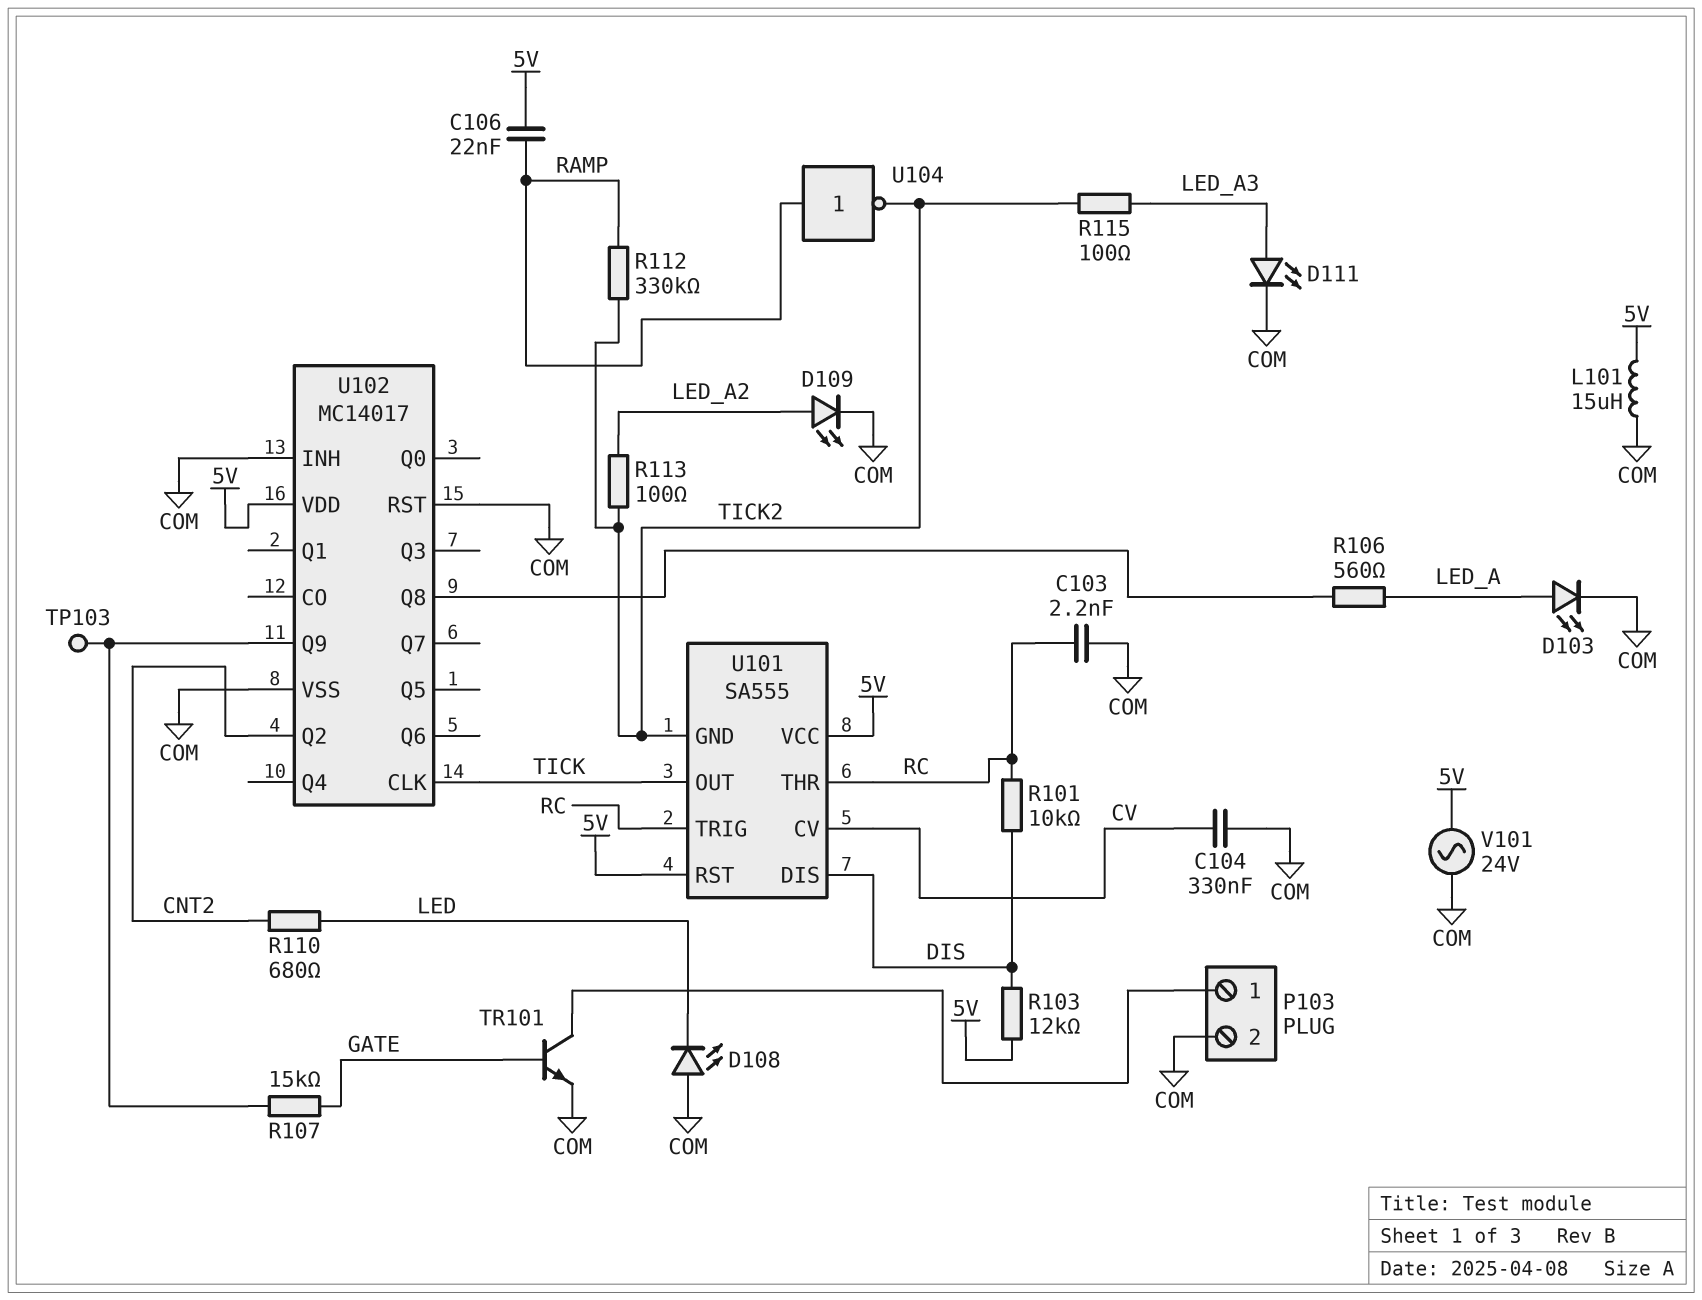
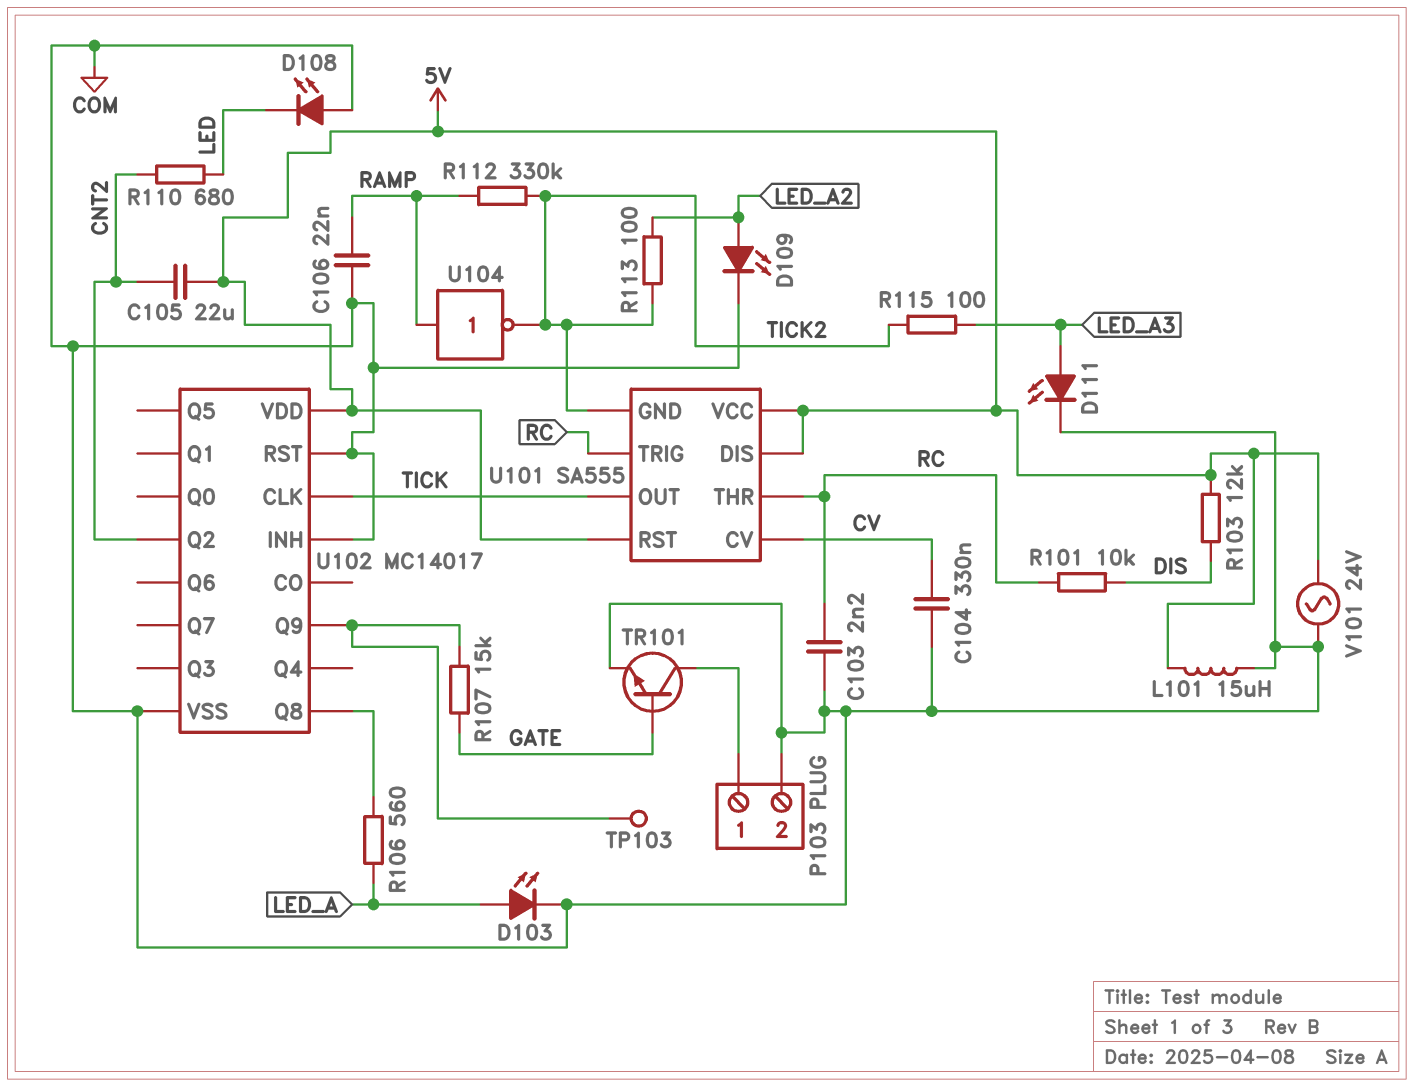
C105: none -> 22uF (5V, CNT2)
C106: 22nF (5V, RAMP) -> 22nF (COM, RAMP)
U101 pin DIS: DIS -> 5V

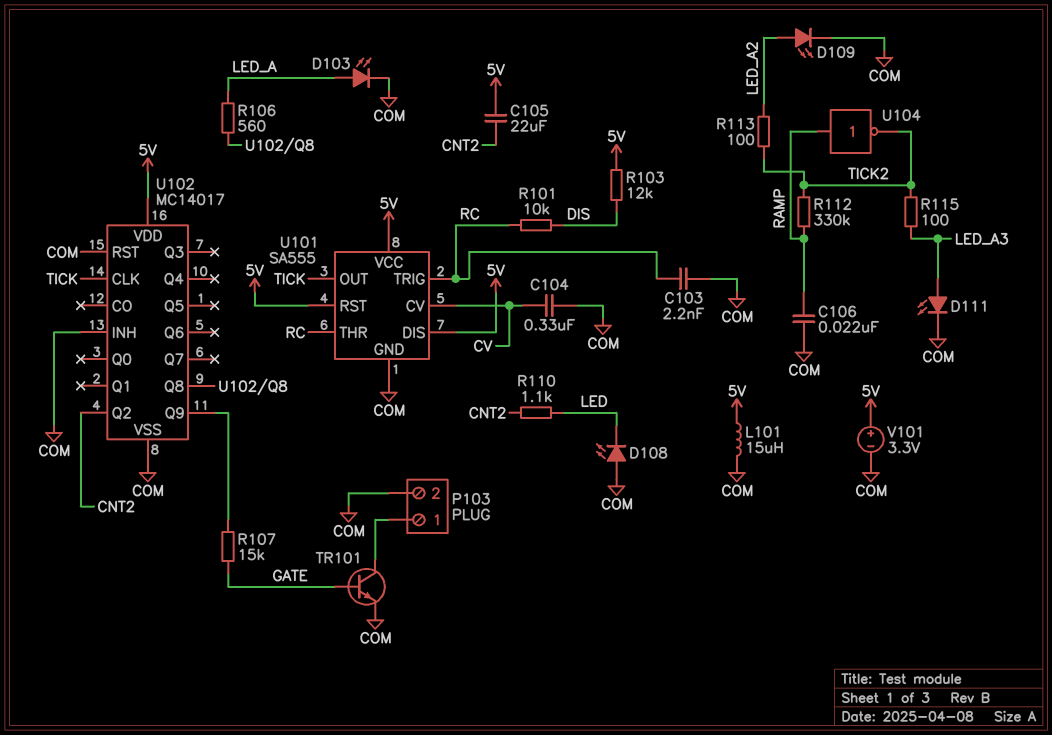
R110: 680 (CNT2, LED) -> 1.1k (CNT2, LED)
TP103: test point (U102/Q9) -> none
U101 pin GND: TICK2 -> COM
V101: AC 24V (5V, COM) -> 3.3V (plus 5V, minus COM)

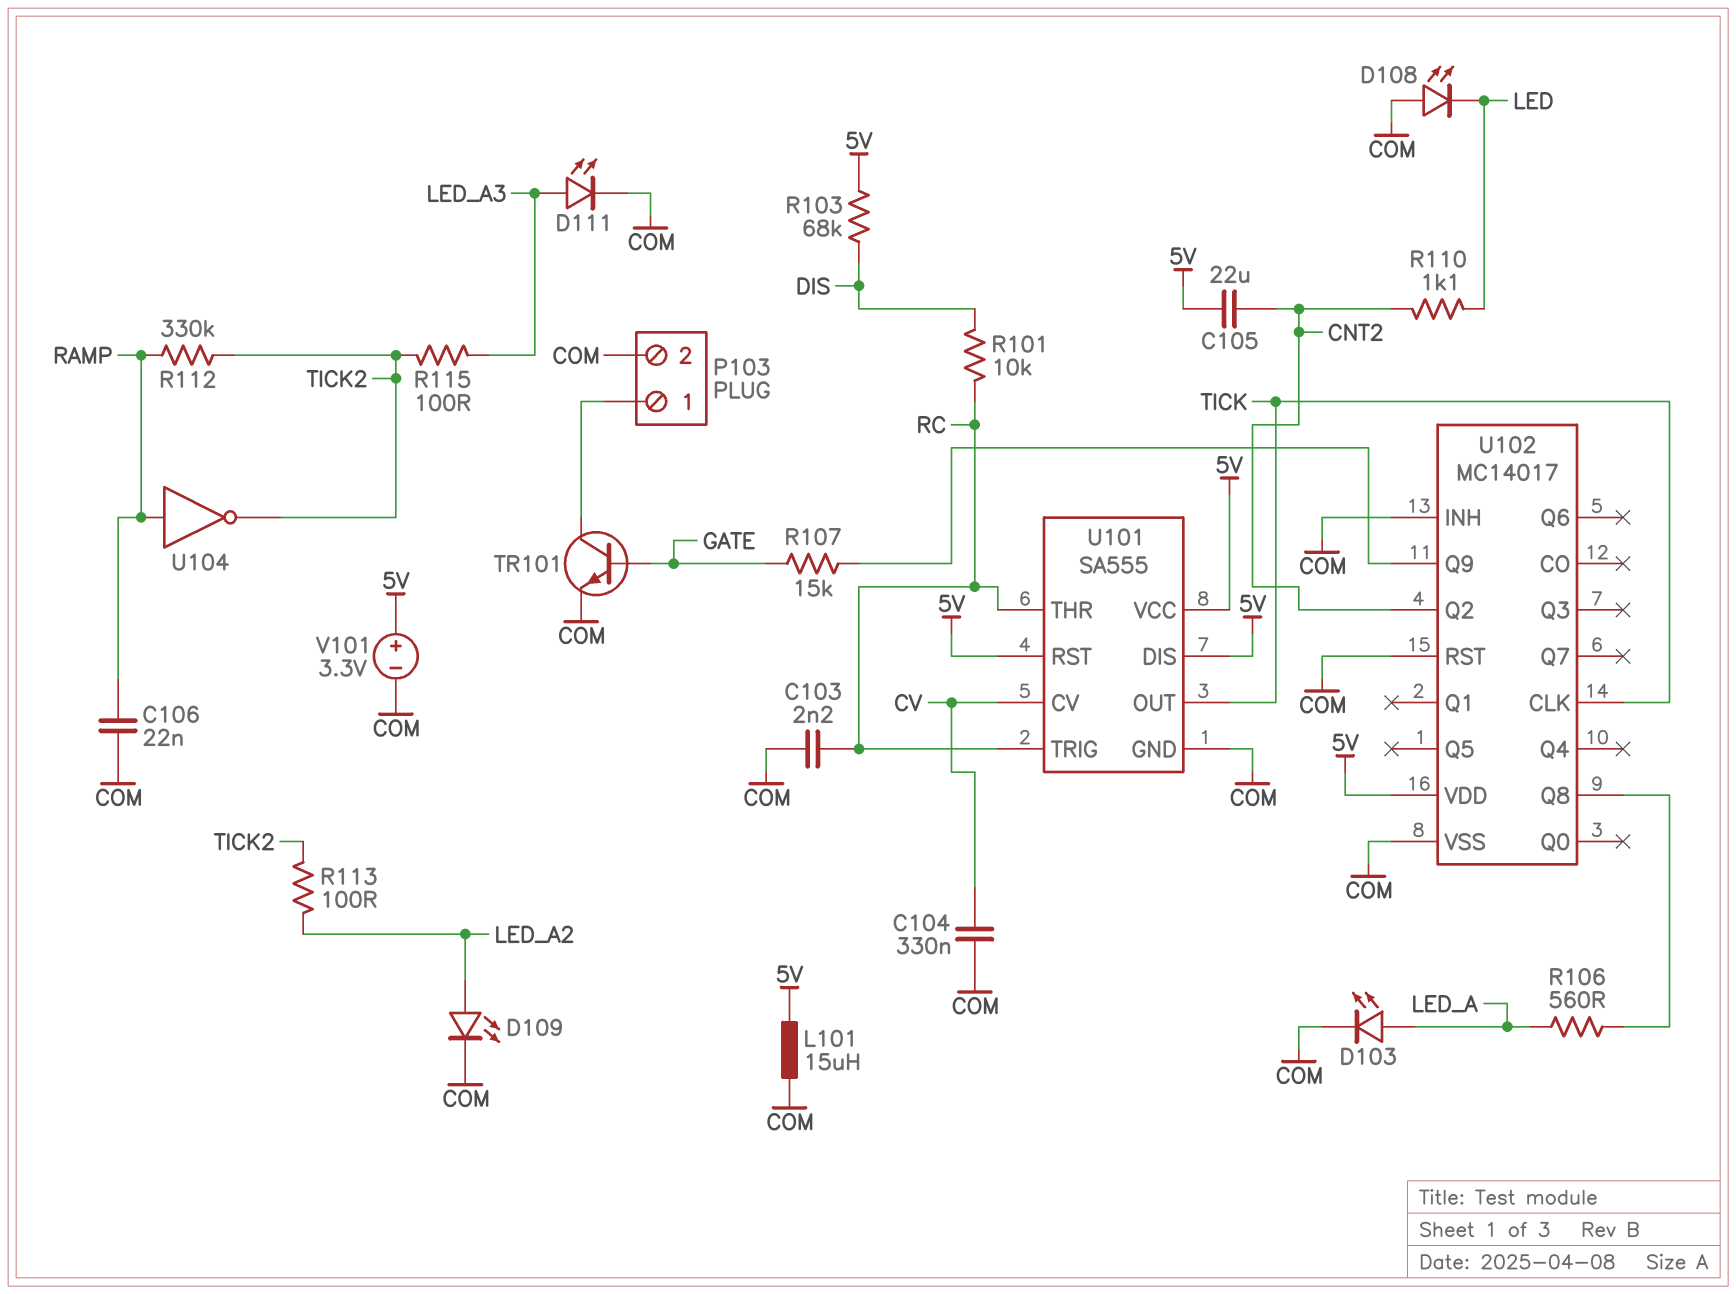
R103: 12k (5V, DIS) -> 68k (5V, DIS)

